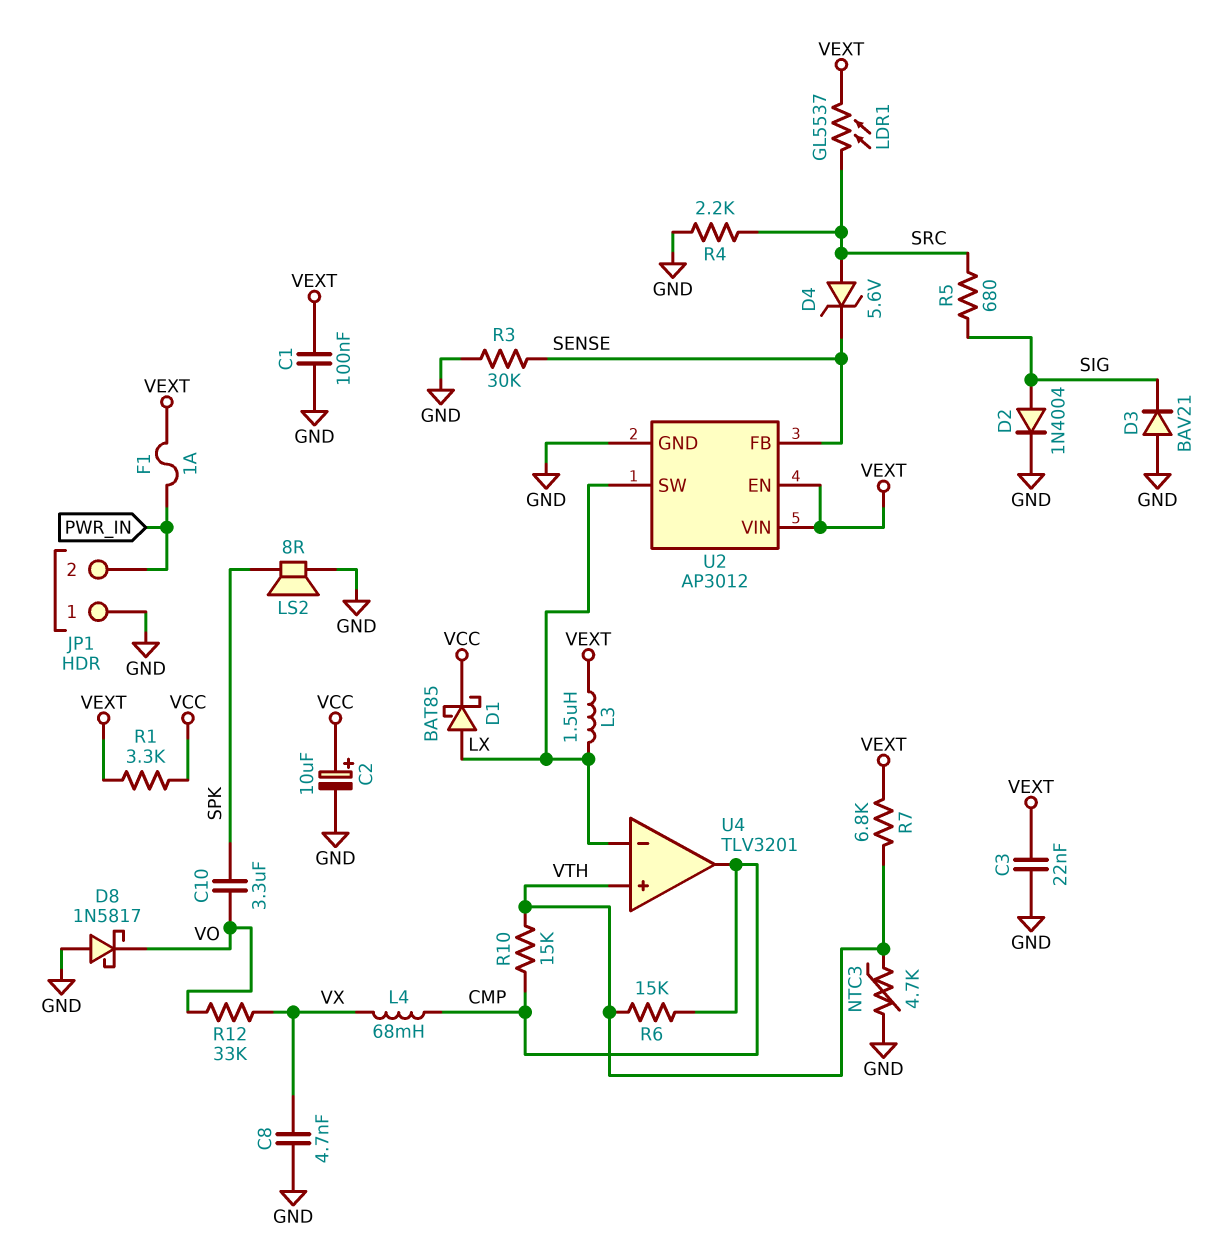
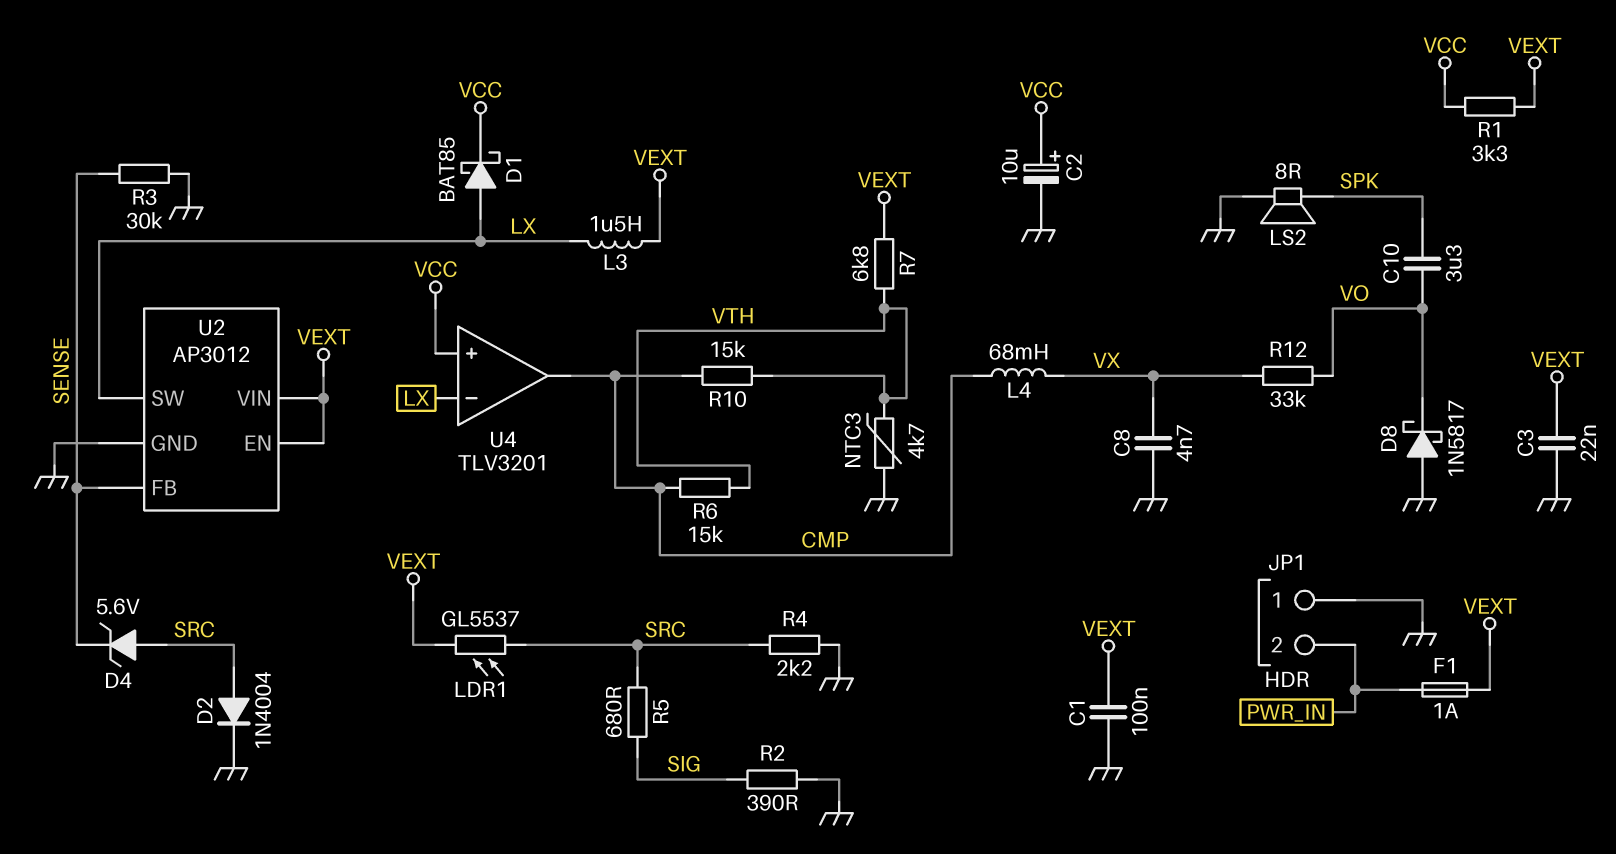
D2: diode 1N4004 (A SIG, K GND) -> diode 1N4004 (A SRC, K GND)
D3: diode BAV21 (A GND, K SIG) -> none
R2: none -> 390 (GND, SIG)
U4 pin in+: VTH -> VCC

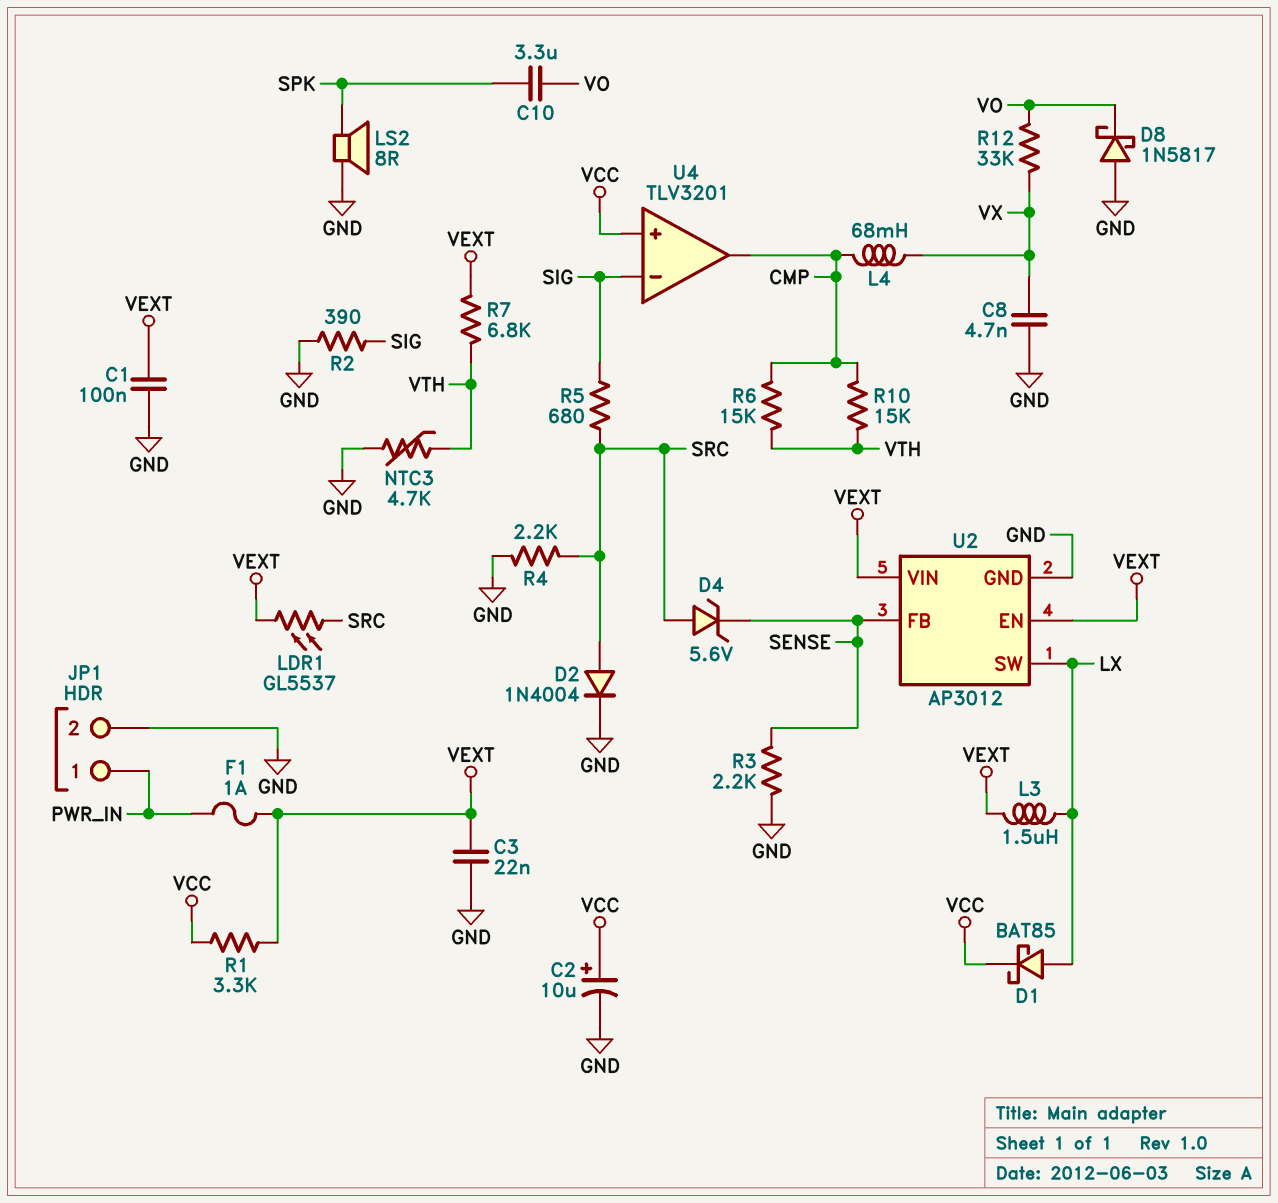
JP1 pin 1: GND -> PWR_IN
JP1 pin 2: PWR_IN -> GND
R3: 30k (GND, SENSE) -> 2.2k (GND, SENSE)
U4 pin in-: LX -> SIG

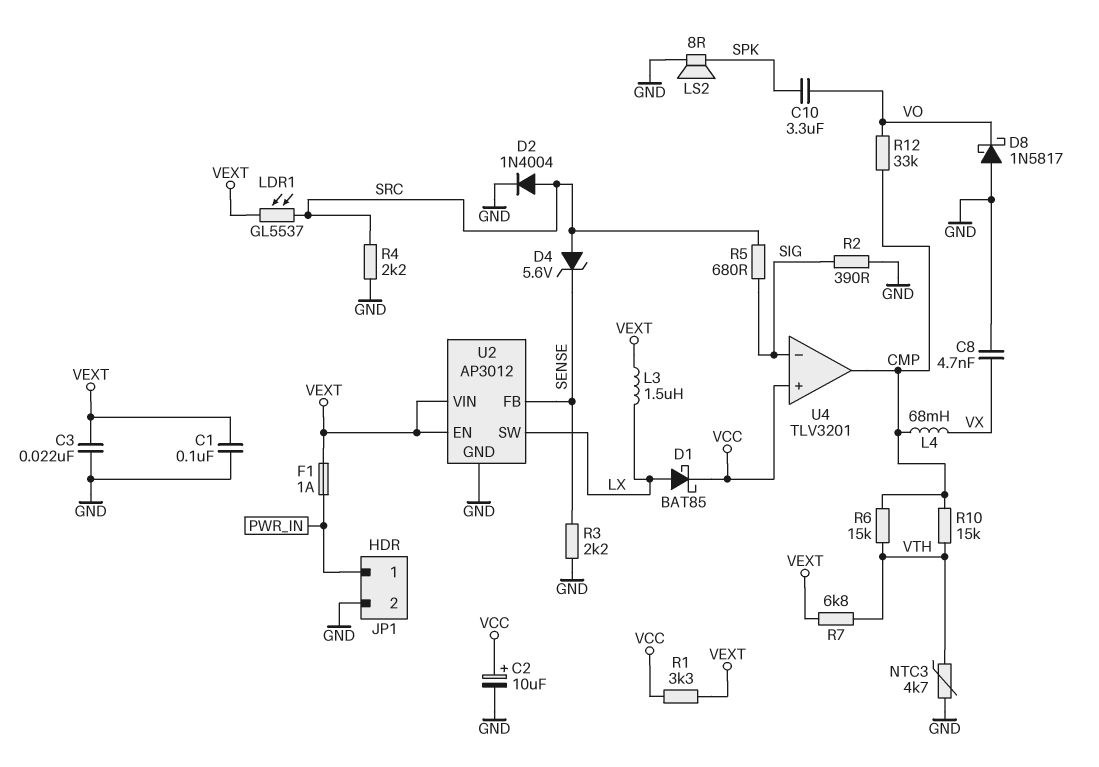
R12: 33k (VO, VX) -> 33k (CMP, VO)

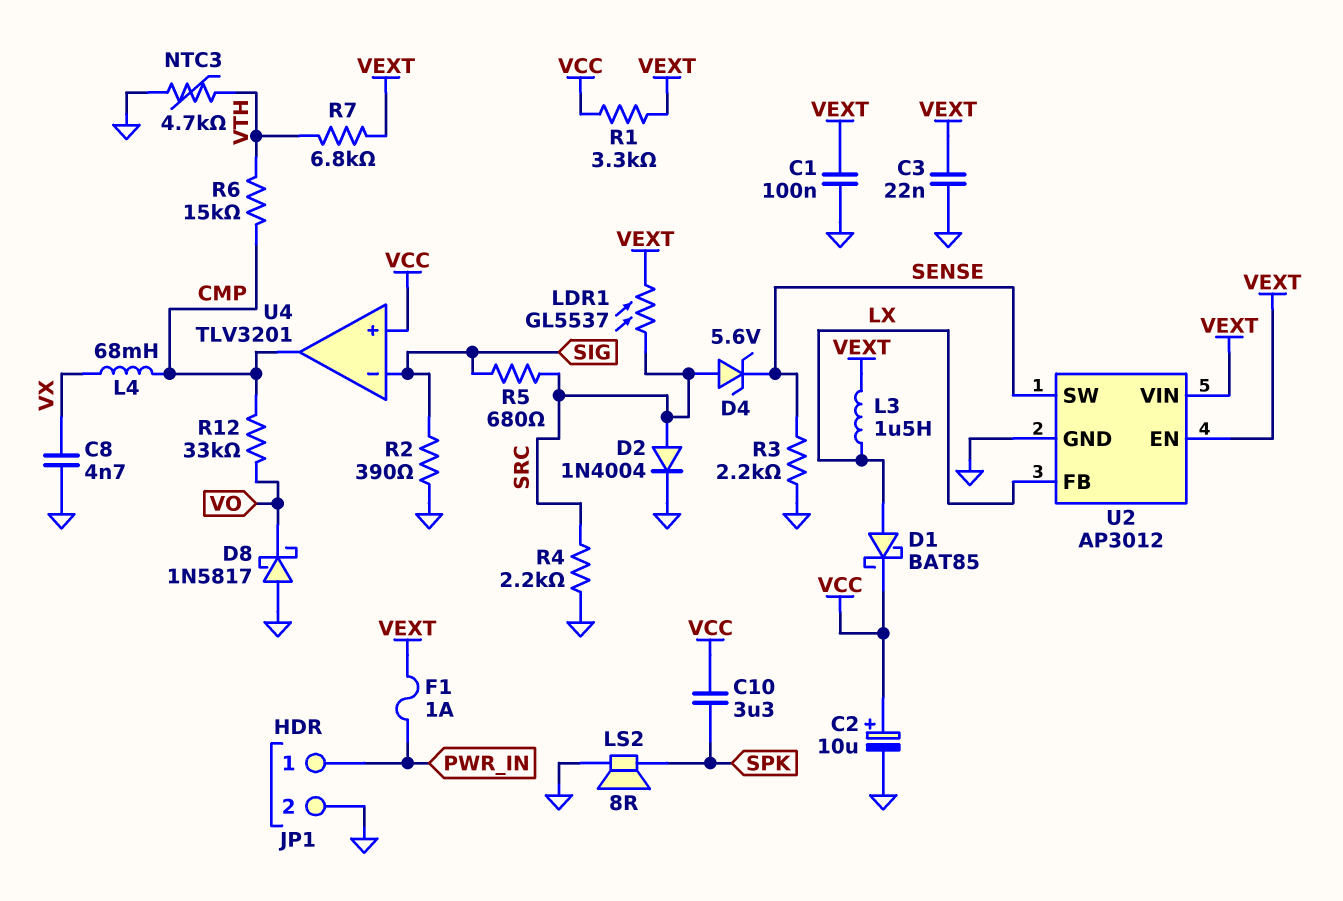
C10: 3.3uF (SPK, VO) -> 3.3uF (SPK, VCC)
R10: 15k (CMP, VTH) -> none
U2 pin FB: SENSE -> LX
U2 pin SW: LX -> SENSE

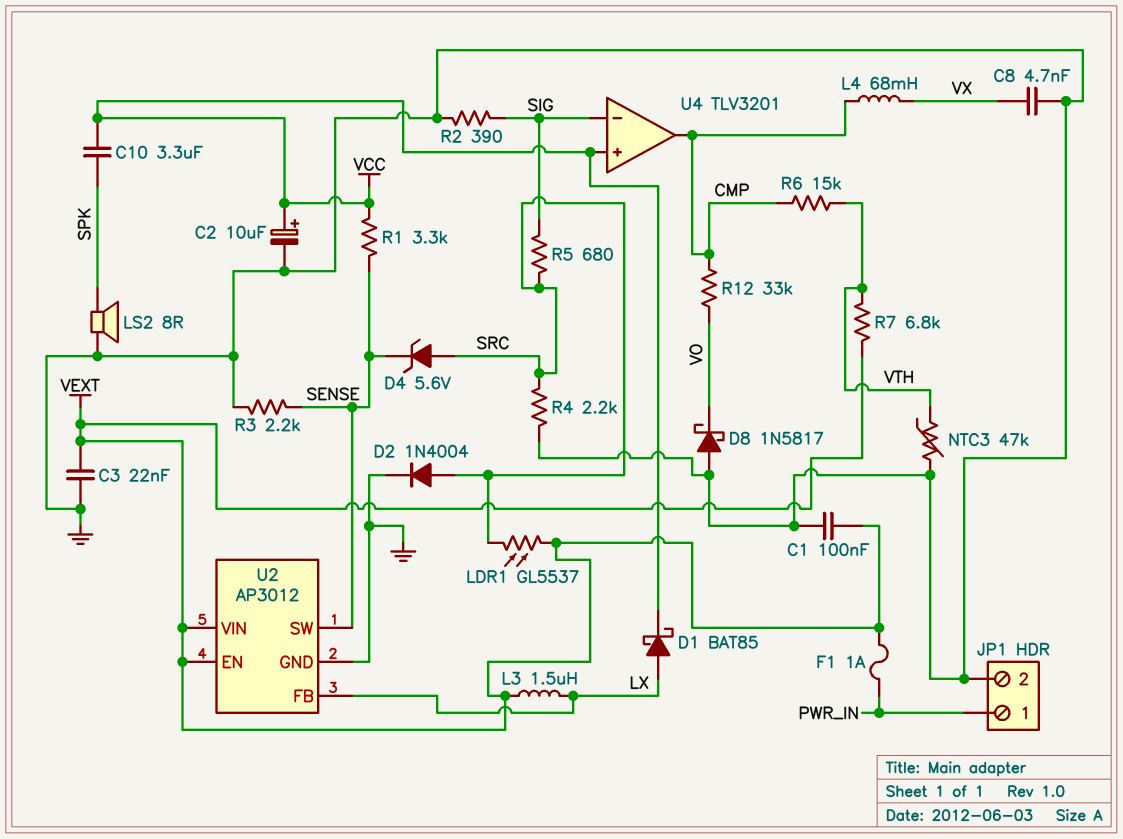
NTC3: 4.7k (GND, VTH) -> 47k (GND, VTH)
R1: 3.3k (VCC, VEXT) -> 3.3k (SENSE, VCC)

